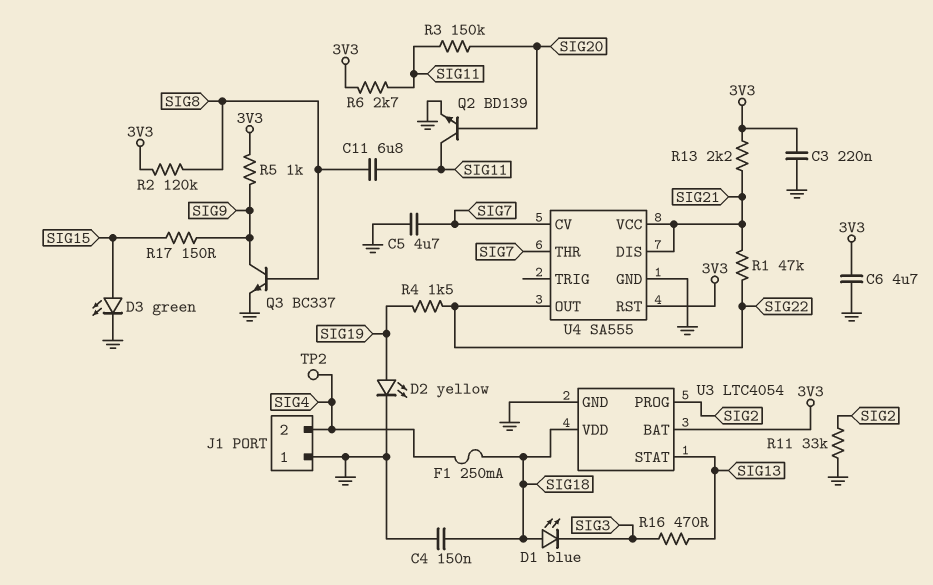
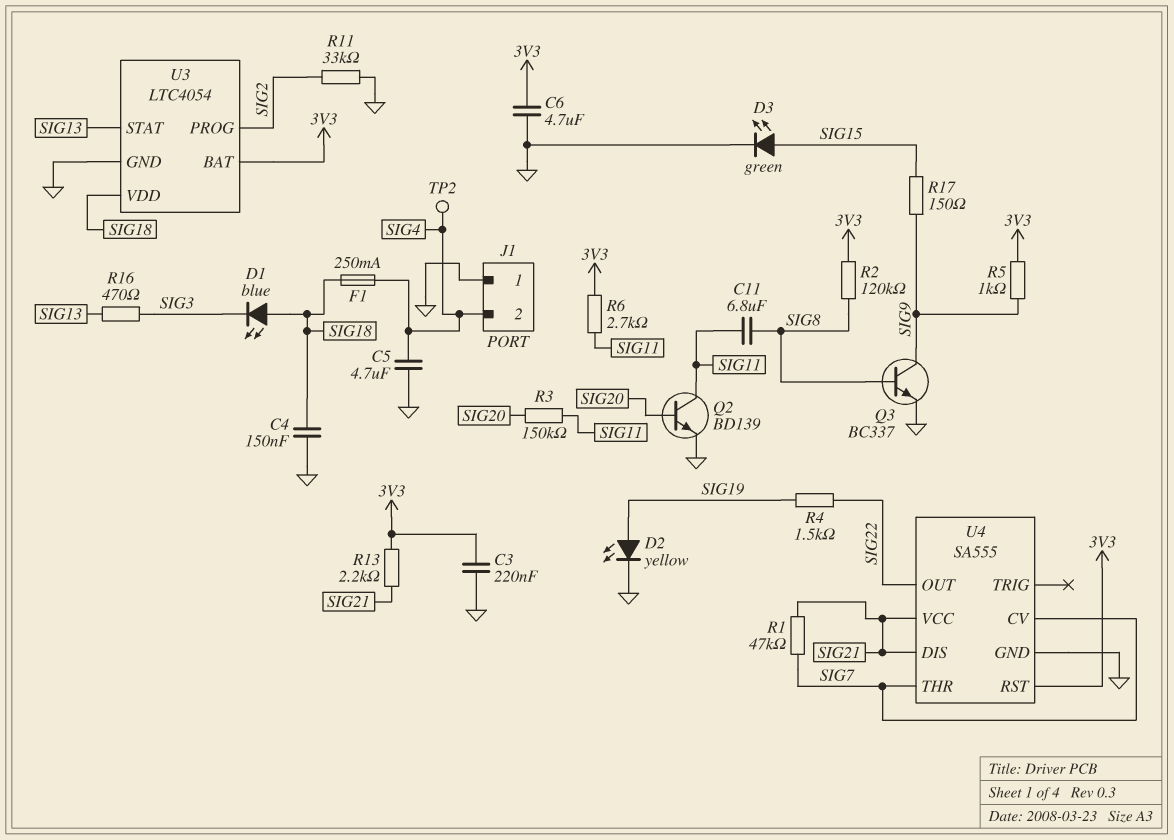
C5: 4.7uF (GND, SIG7) -> 4.7uF (GND, SIG4)
R1: 47k (SIG21, SIG22) -> 47k (SIG7, SIG21)

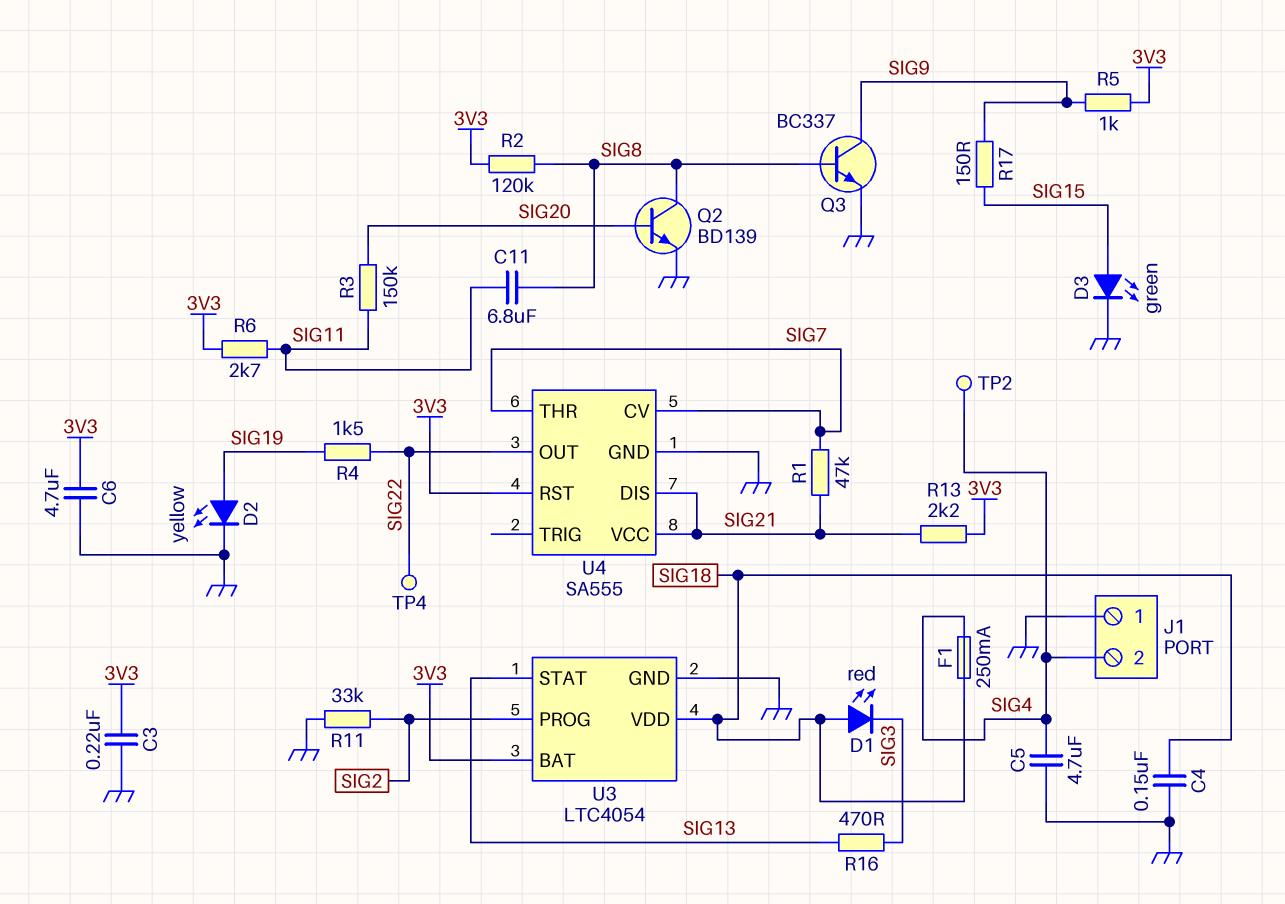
D1: LED blue (A SIG18, K SIG3) -> LED red (A SIG18, K SIG3)
Q2: NPN BD139 (B SIG20, C SIG11, E GND) -> NPN BD139 (B SIG20, C SIG8, E GND)
TP4: none -> test point (SIG22)

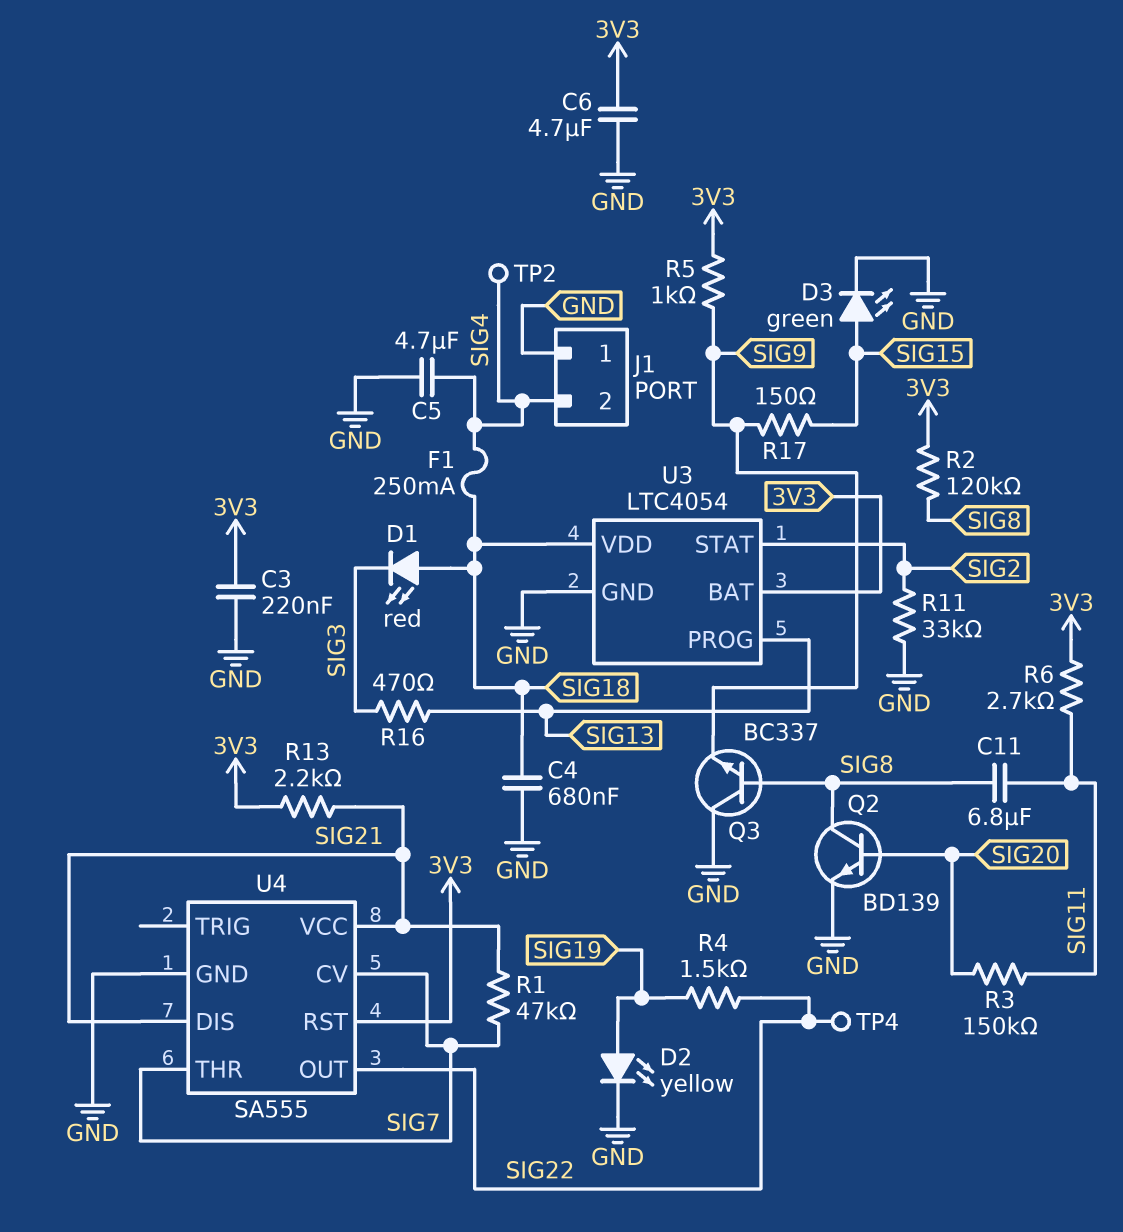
C4: 150nF (GND, SIG18) -> 680nF (GND, SIG18)
Q3: NPN BC337 (B SIG8, C SIG9, E GND) -> NPN BC337 (B SIG8, C GND, E SIG9)
U3 pin PROG: SIG2 -> SIG13
U3 pin STAT: SIG13 -> SIG2

